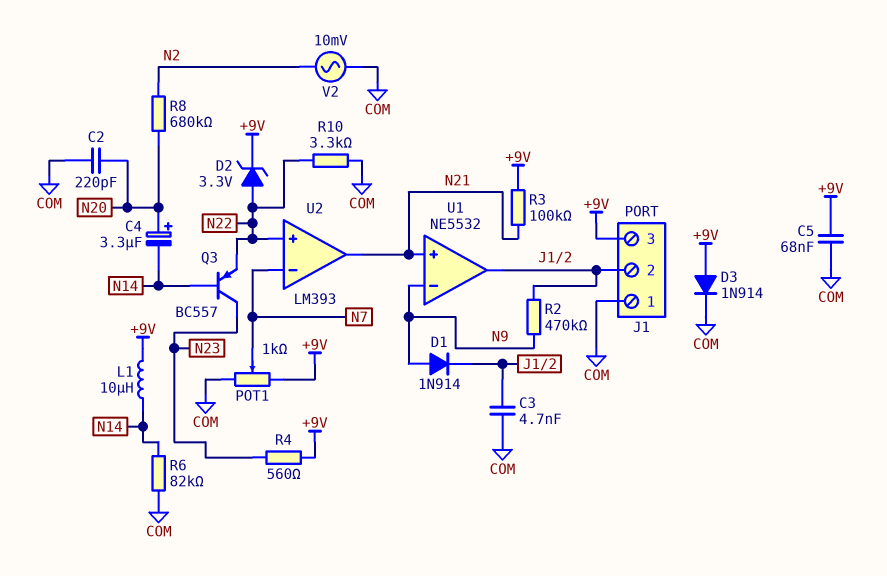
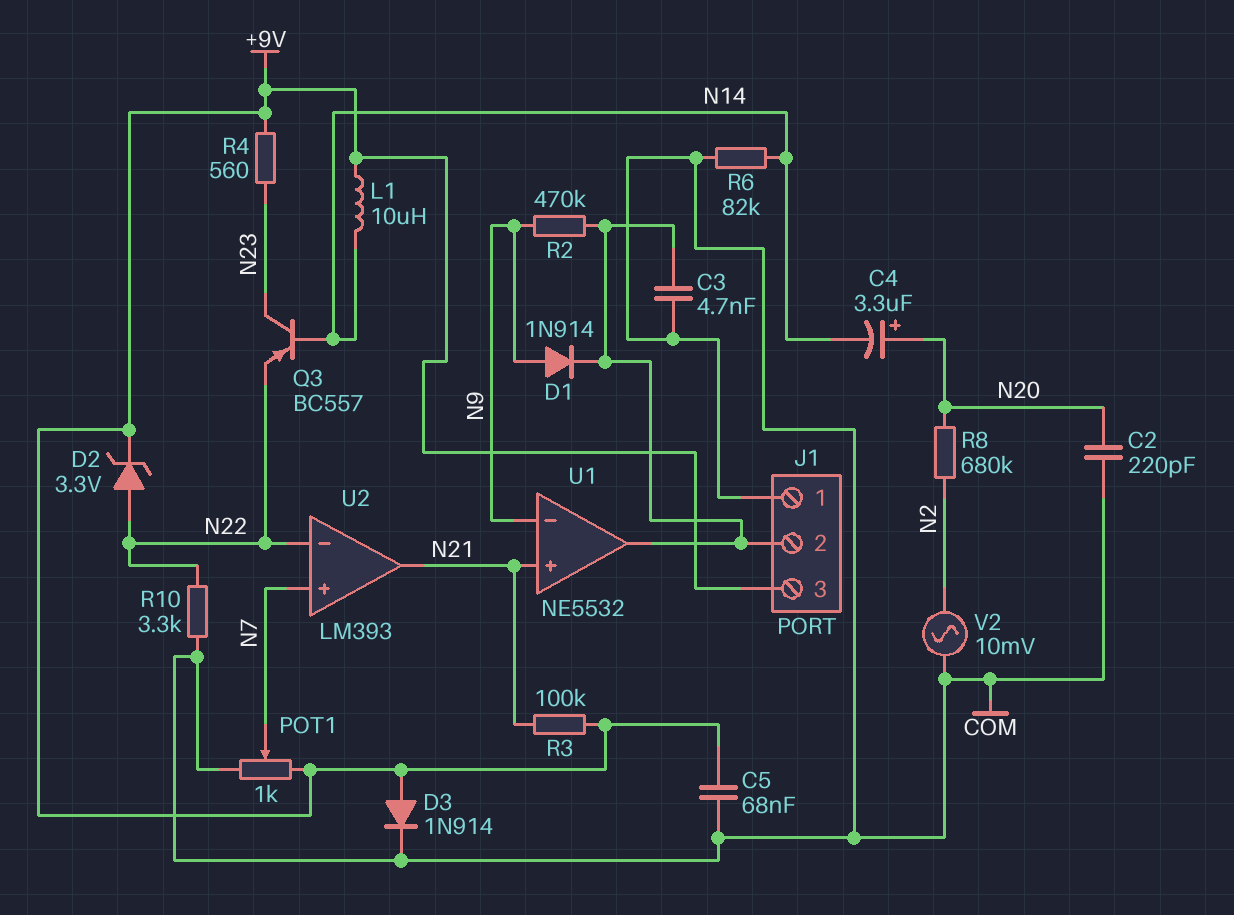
U2 pin in+: N22 -> N7
U2 pin in-: N7 -> N22

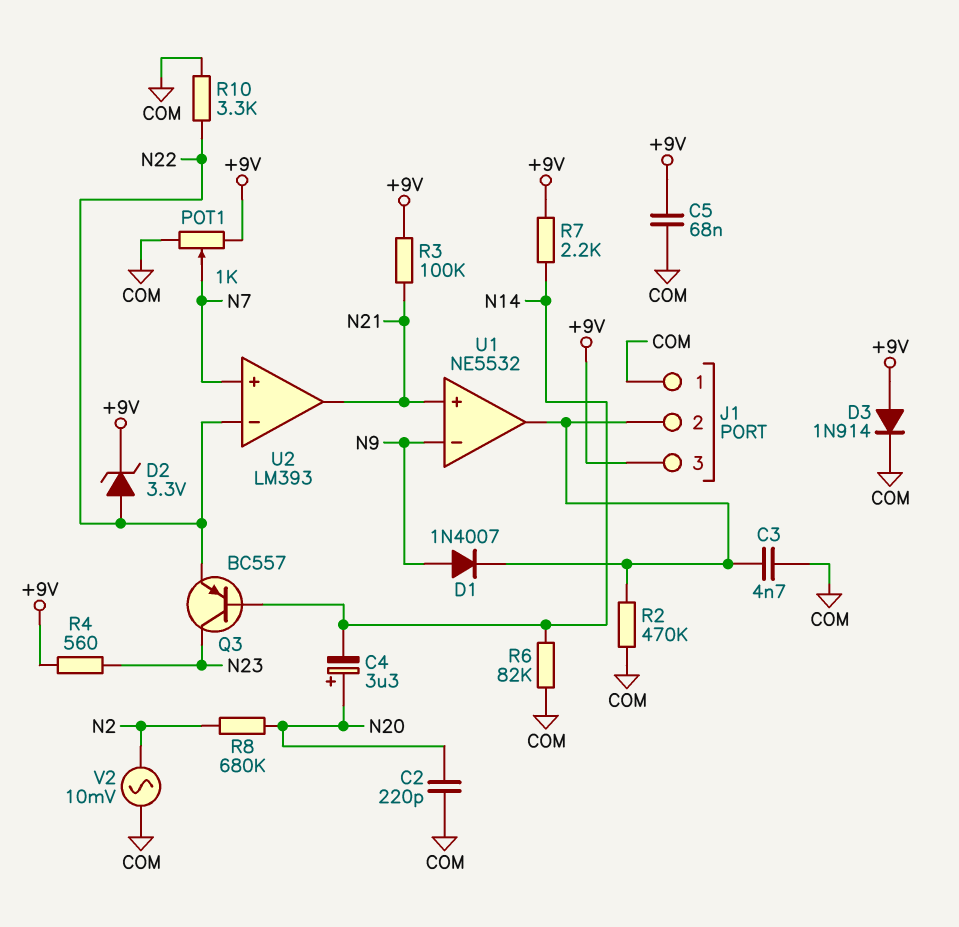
D1: diode 1N914 (A N9, K J1/2) -> diode 1N4007 (A N9, K J1/2)
L1: 10uH (+9V, N14) -> none
R2: 470k (J1/2, N9) -> 470k (COM, J1/2)
R7: none -> 2.2k (+9V, N14)

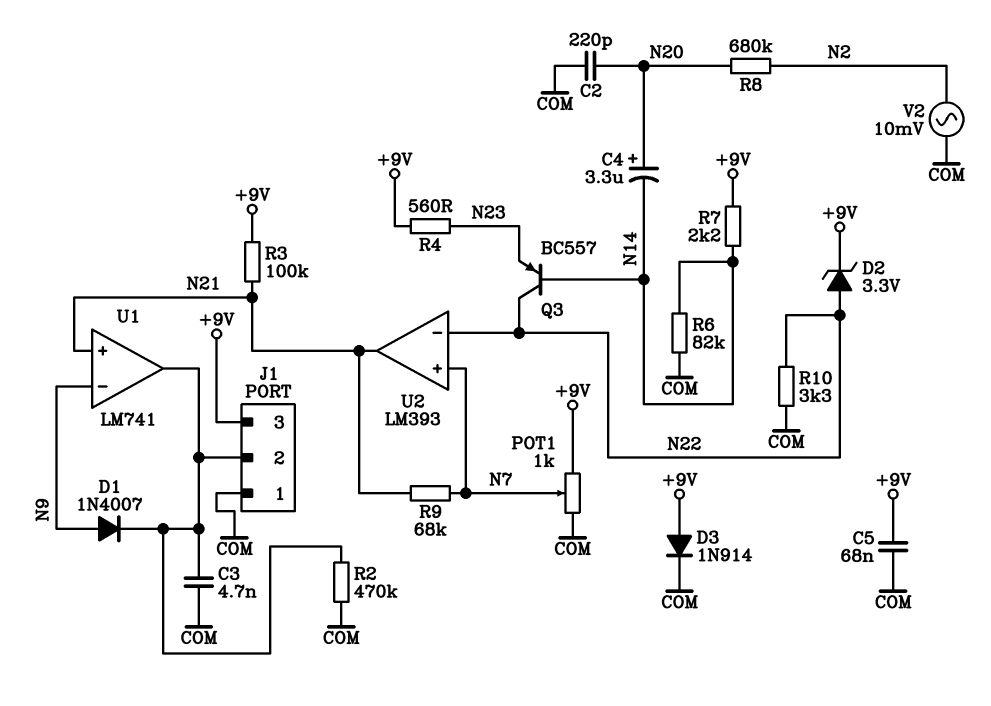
Q3: PNP BC557 (B N14, C N23, E N22) -> PNP BC557 (B N14, C N22, E N23)
R9: none -> 68k (N7, N21)
U1: NE5532 -> LM741

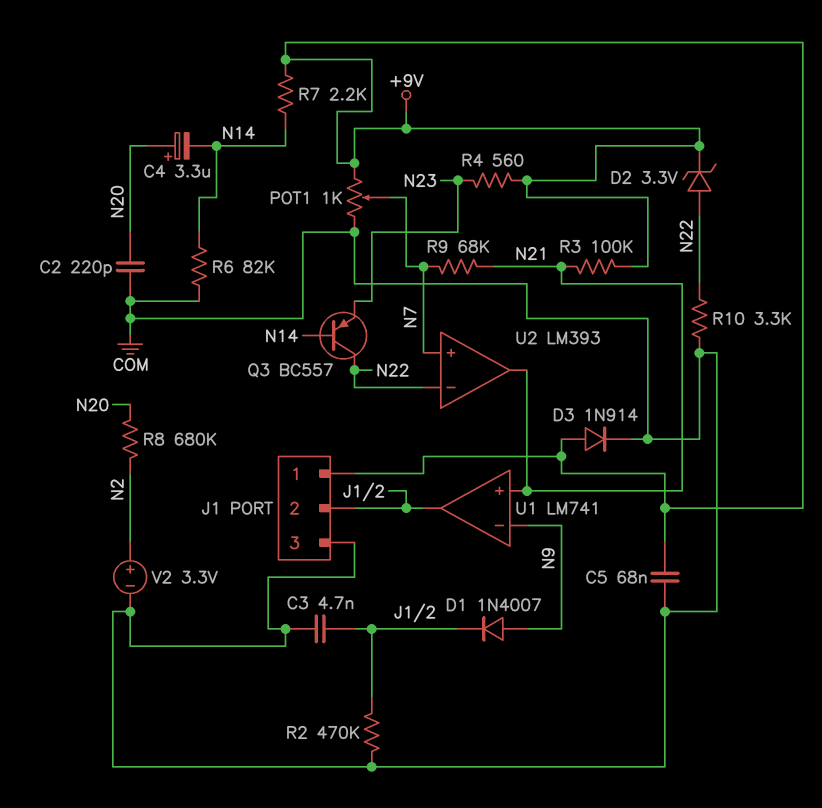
J1 pin 1: COM -> +9V
J1 pin 3: +9V -> COM
V2: AC 10mV (COM, N2) -> 3.3V (plus N2, minus COM)

